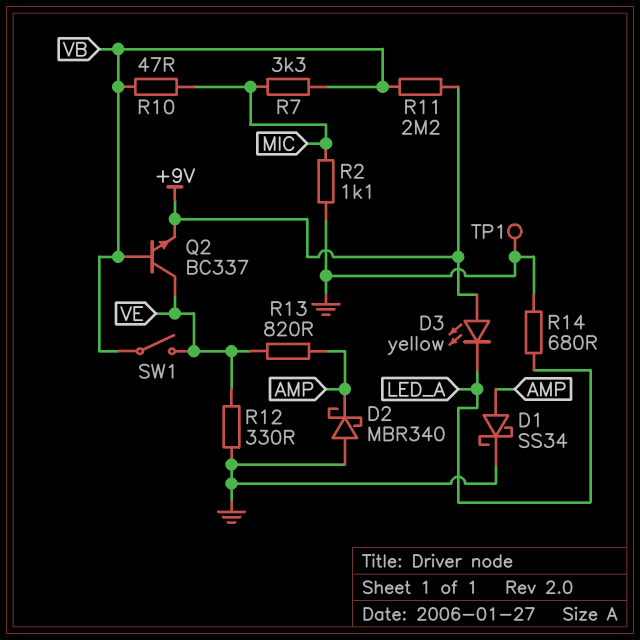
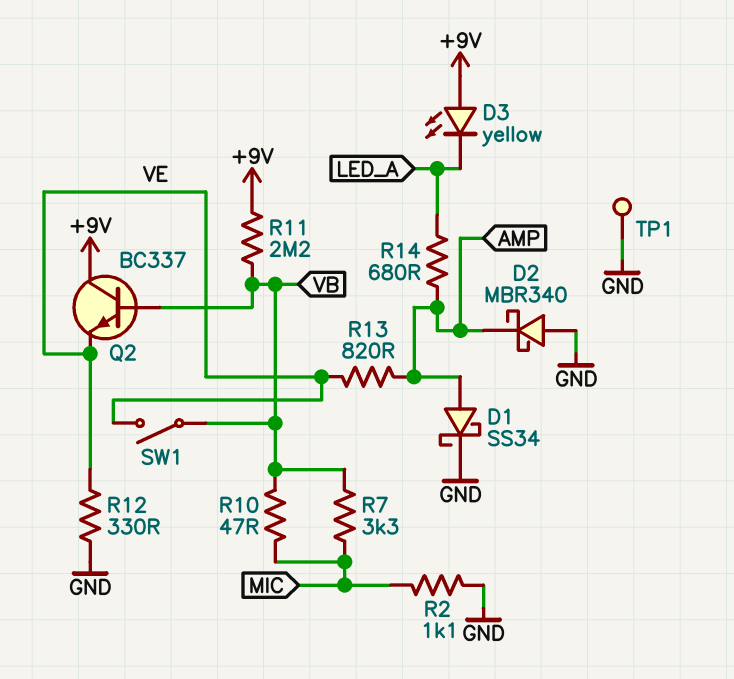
Q2: NPN BC337 (B VB, C VE, E +9V) -> NPN BC337 (B VB, C +9V, E VE)
R14: 680 (GND, LED_A) -> 680 (AMP, LED_A)

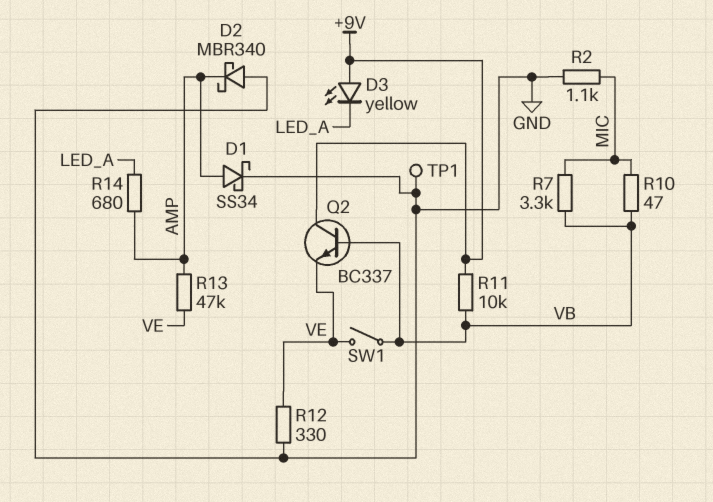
R11: 2.2M (+9V, VB) -> 10k (+9V, VB)
R13: 820 (AMP, VE) -> 47k (AMP, VE)

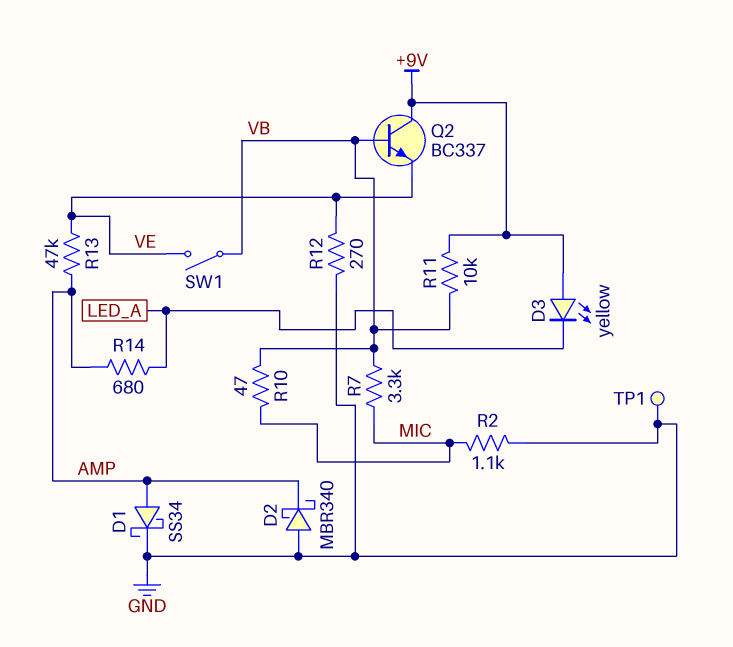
R12: 330 (GND, VE) -> 270 (GND, VE)

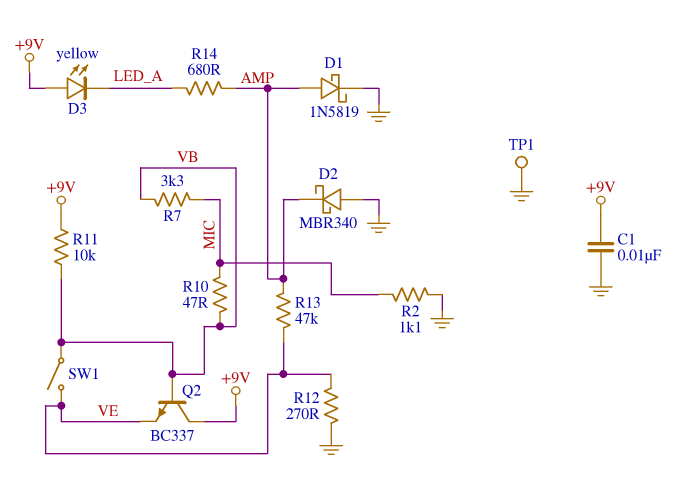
C1: none -> 10nF (+9V, GND)
D1: schottky SS34 (A AMP, K GND) -> schottky 1N5819 (A AMP, K GND)

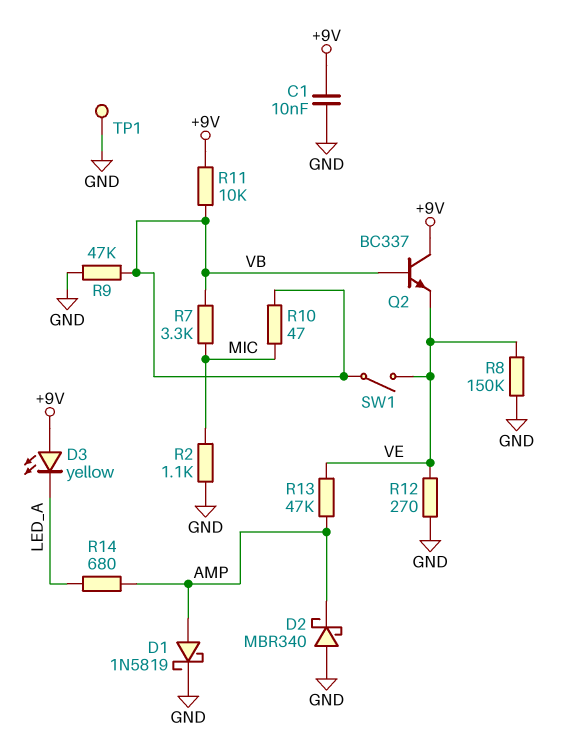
R8: none -> 150k (GND, VE)
R9: none -> 47k (GND, VB)

